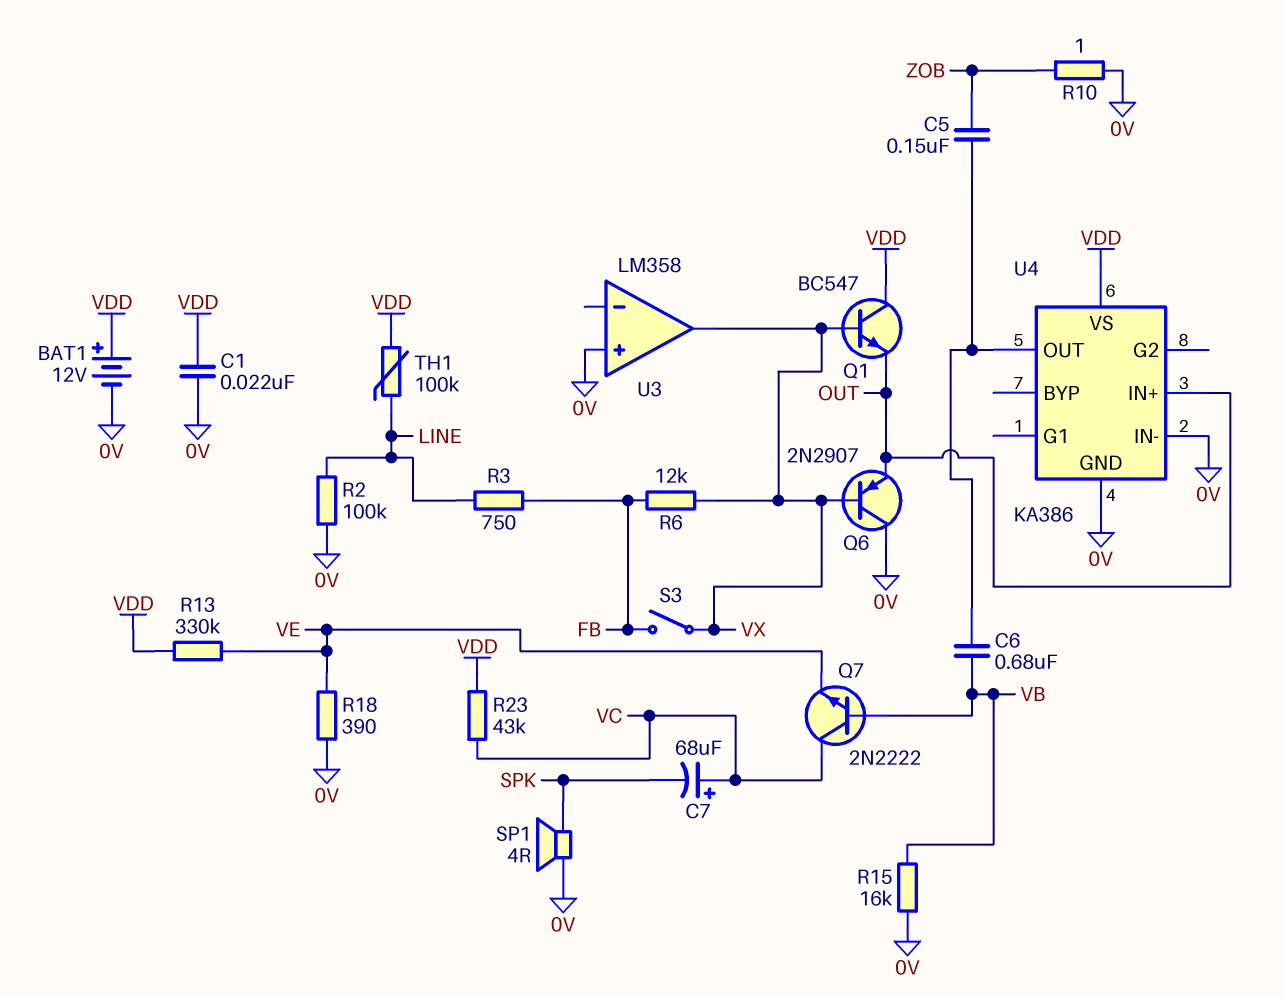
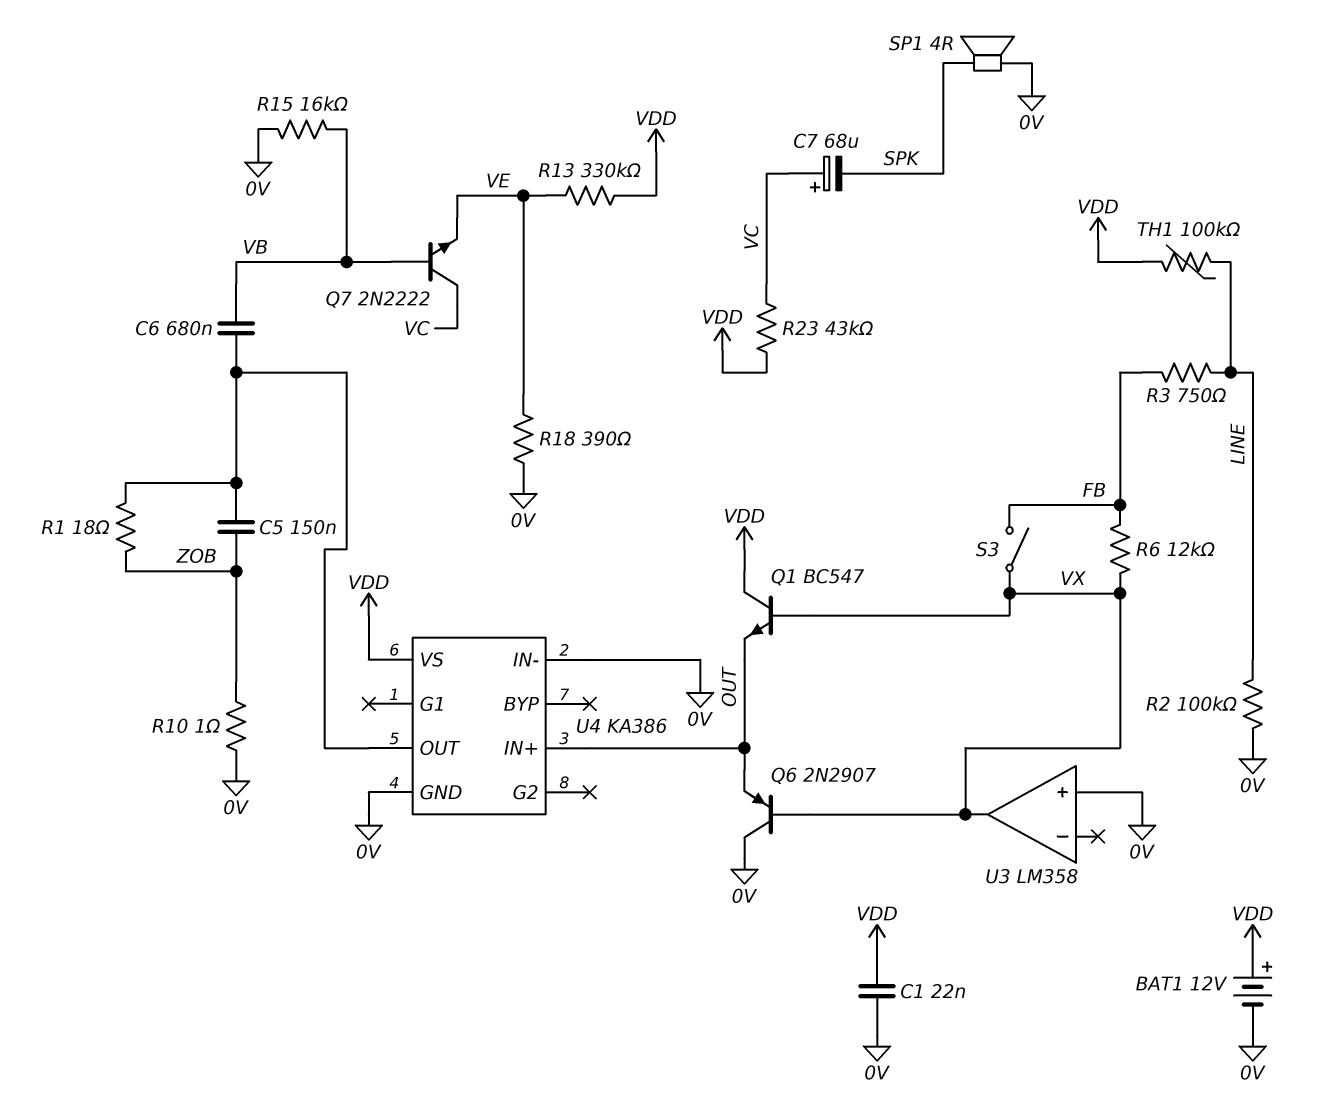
R1: none -> 18 (U4/OUT, ZOB)

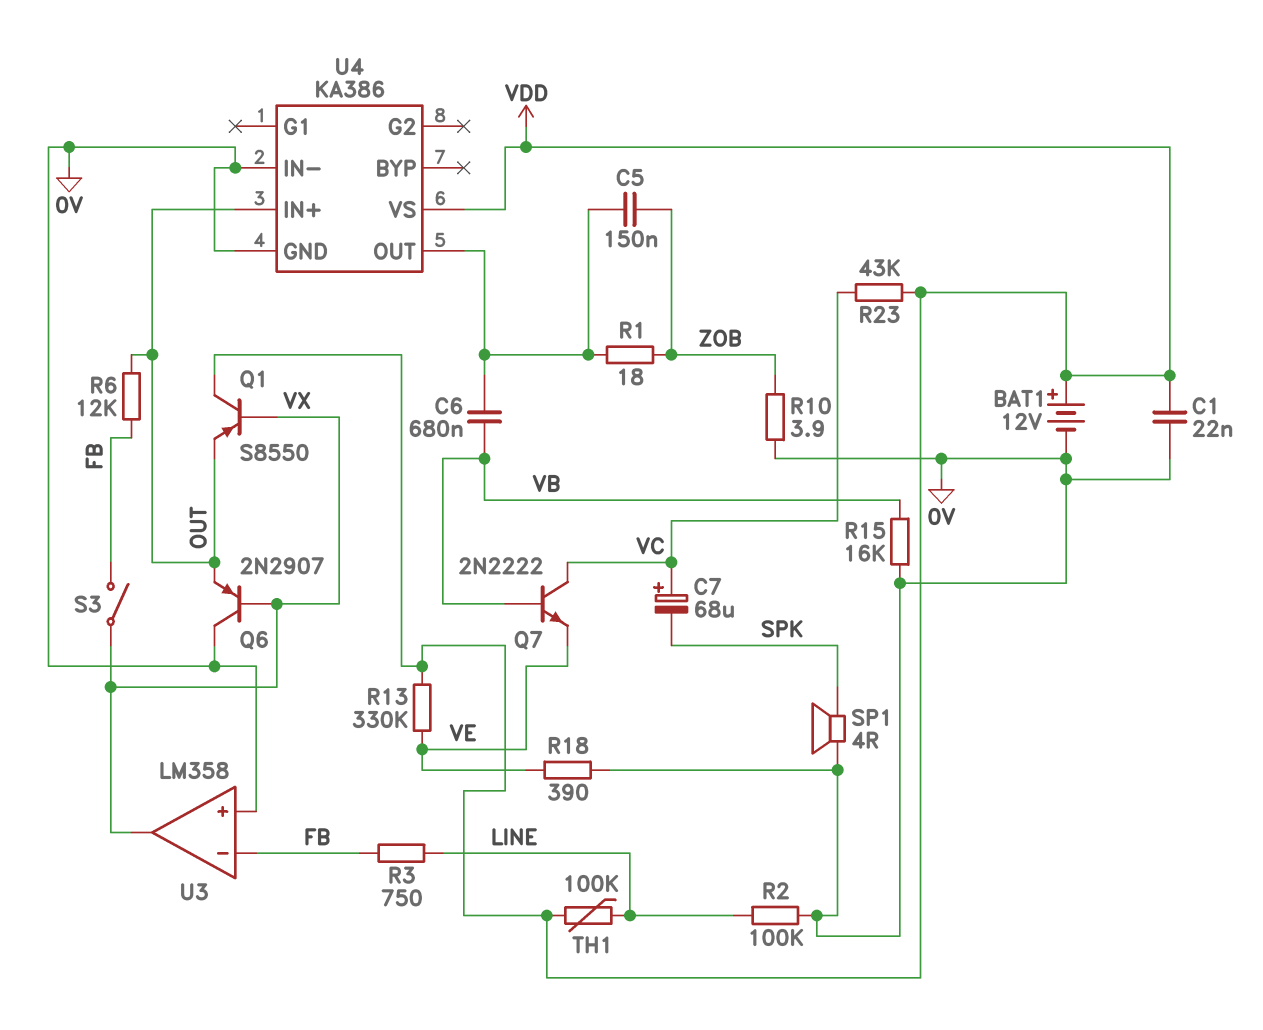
Q1: NPN BC547 (B VX, C VDD, E OUT) -> PNP S8550 (B VX, C VDD, E OUT)
R6: 12k (FB, VX) -> 12k (FB, OUT)
R10: 1 (0V, ZOB) -> 3.9 (0V, ZOB)
U3 pin in-: none -> FB

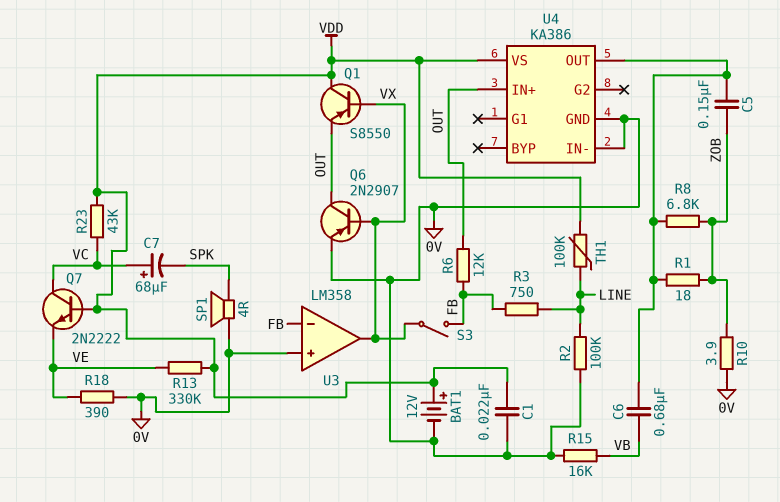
Q6: PNP 2N2907 (B VX, C 0V, E OUT) -> PNP 2N2907 (B VX, C OUT, E 0V)
Q7: NPN 2N2222 (B VB, C VC, E VE) -> NPN 2N2222 (B VDD, C VC, E VE)
R8: none -> 6.8k (U4/OUT, ZOB)

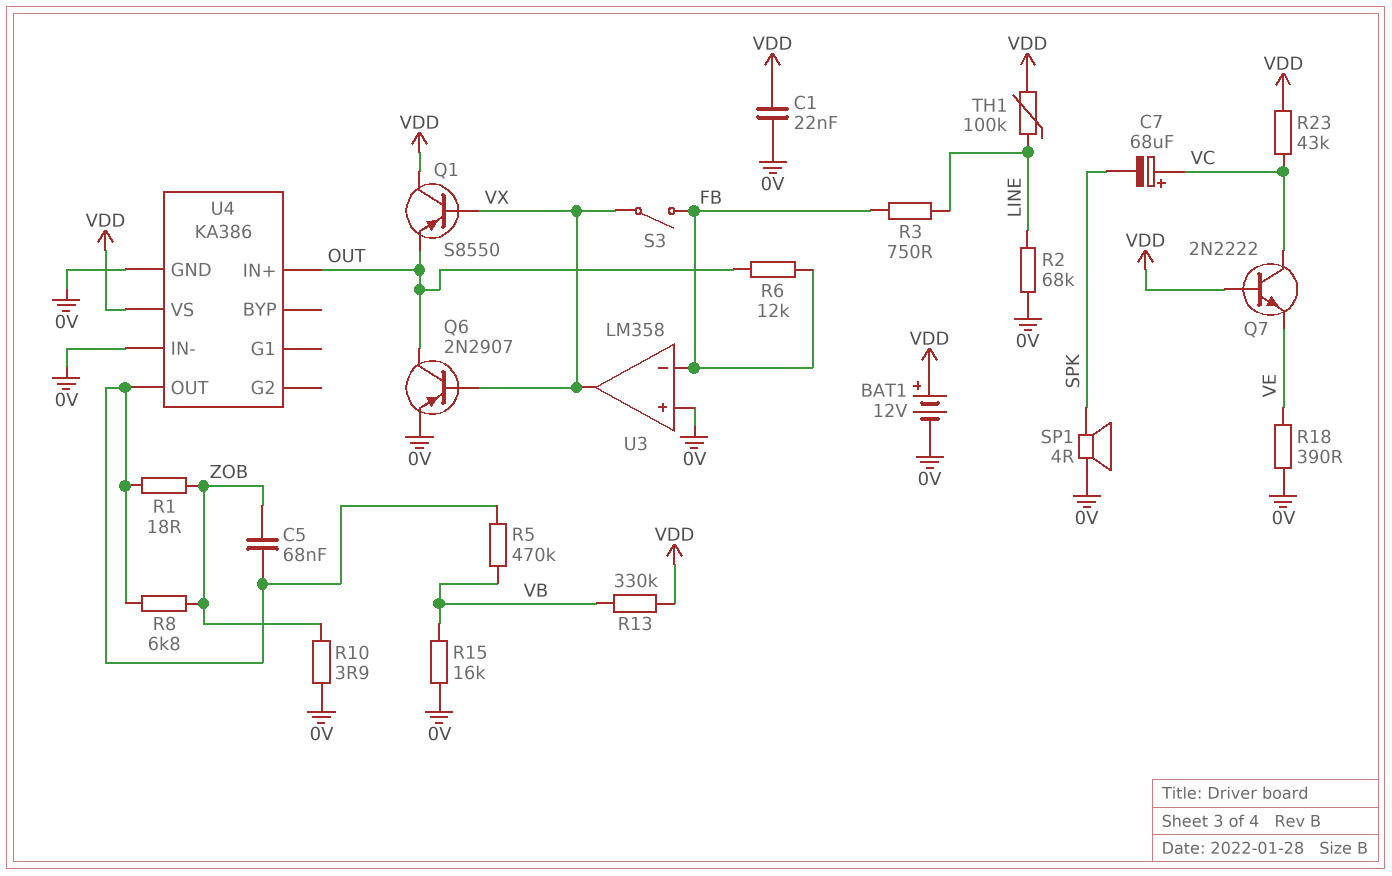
C5: 150nF (U4/OUT, ZOB) -> 68nF (U4/OUT, ZOB)
C6: 680nF (U4/OUT, VB) -> none
R2: 100k (0V, LINE) -> 68k (0V, LINE)
R5: none -> 470k (U4/OUT, VB)
R13: 330k (VDD, VE) -> 330k (VB, VDD)

